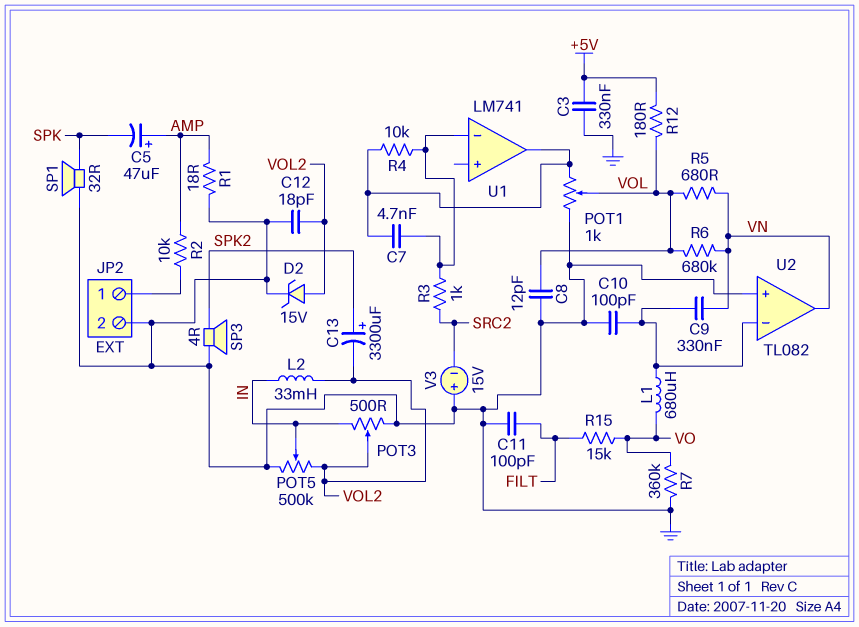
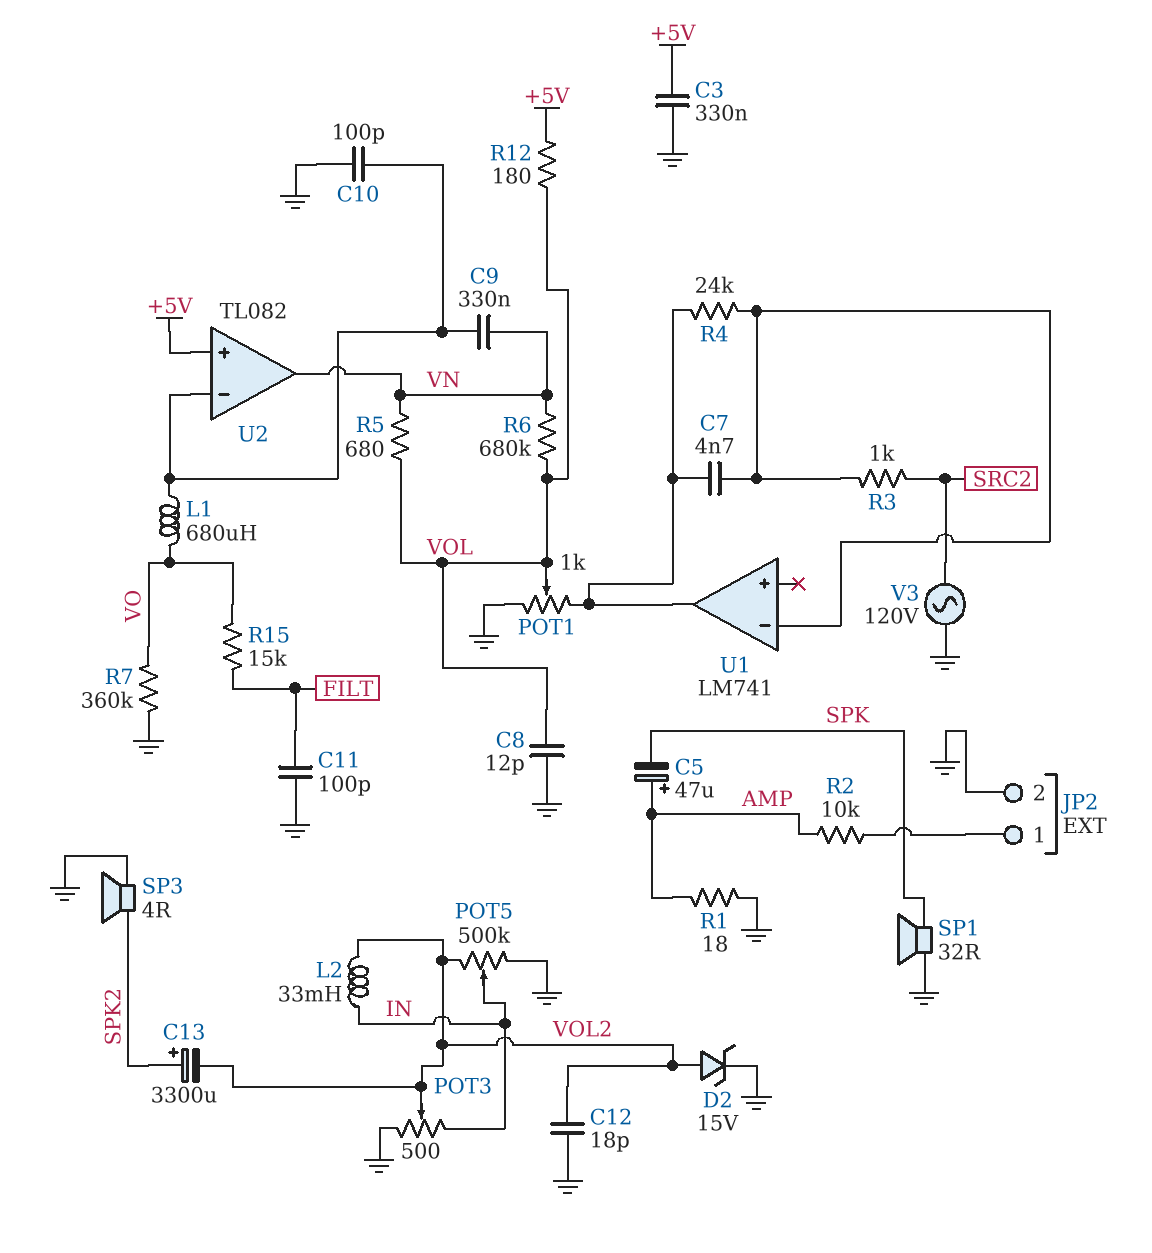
R4: 10k (U1/in-, U1/out) -> 24k (U1/in-, U1/out)
U2 pin in+: GND -> +5V
V3: 15V (plus GND, minus SRC2) -> AC 120V (GND, SRC2)

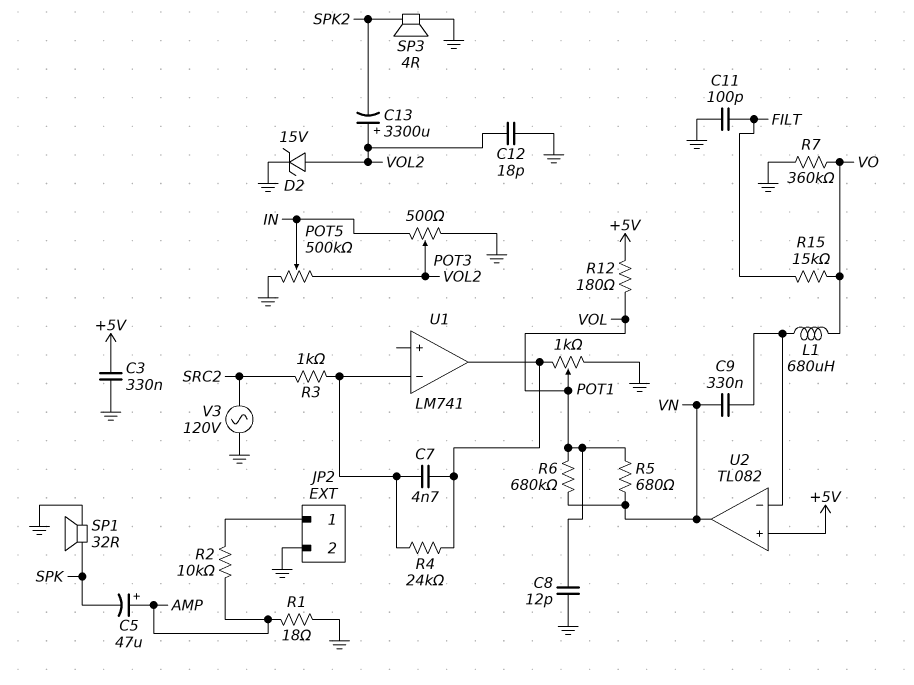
C10: 100pF (GND, U2/in-) -> none
C13: 3300uF (plus SPK2, minus VOL2) -> 3300uF (plus VOL2, minus SPK2)
L2: 33mH (IN, VOL2) -> none

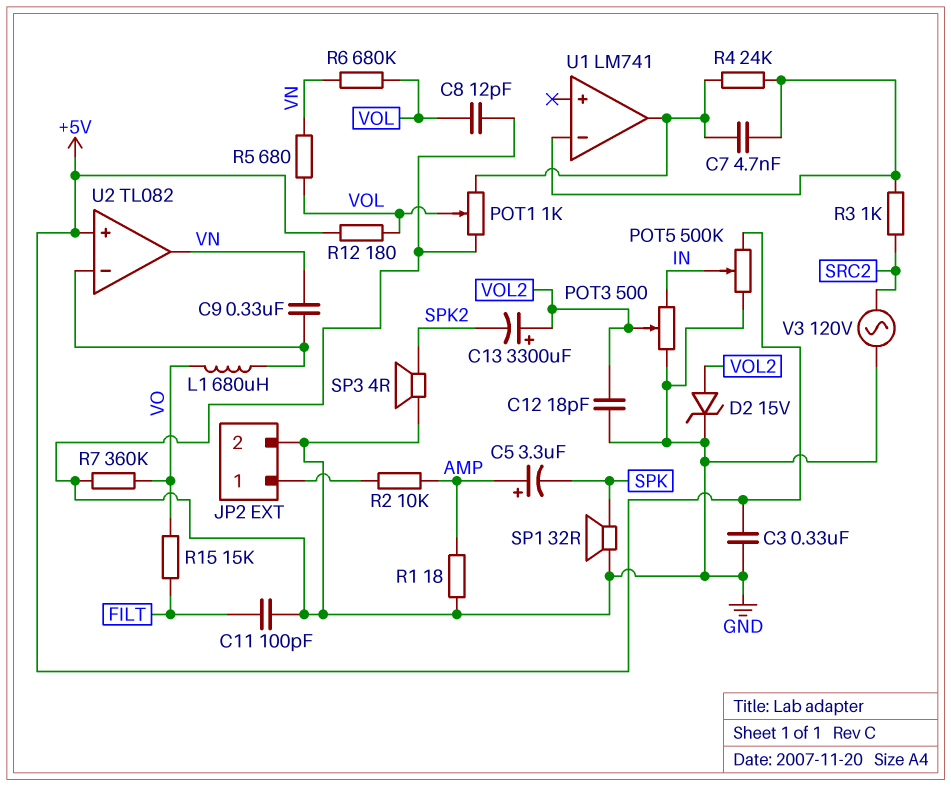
C5: 47uF (plus AMP, minus SPK) -> 3.3uF (plus AMP, minus SPK)
POT5: 500k (GND, VOL2, wiper IN) -> 500k (+5V, GND, wiper IN)

